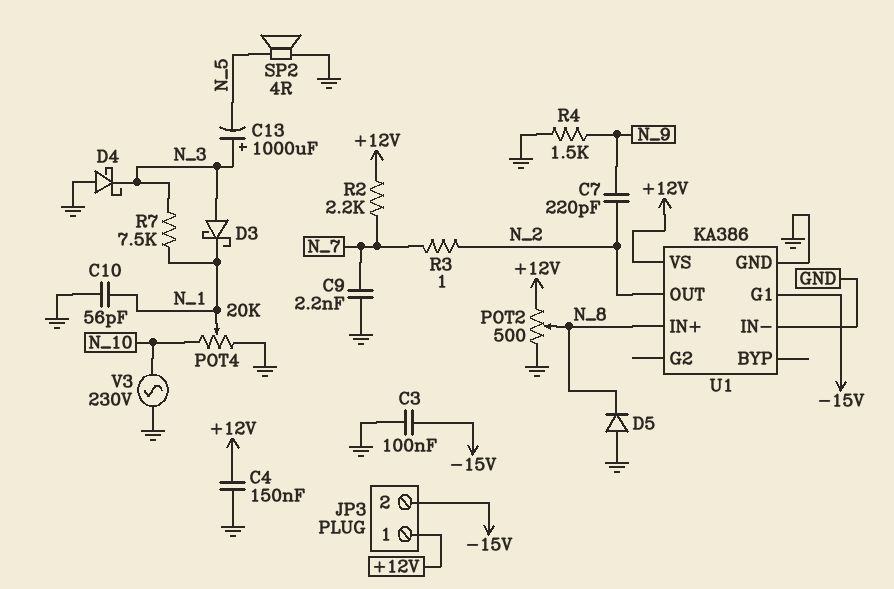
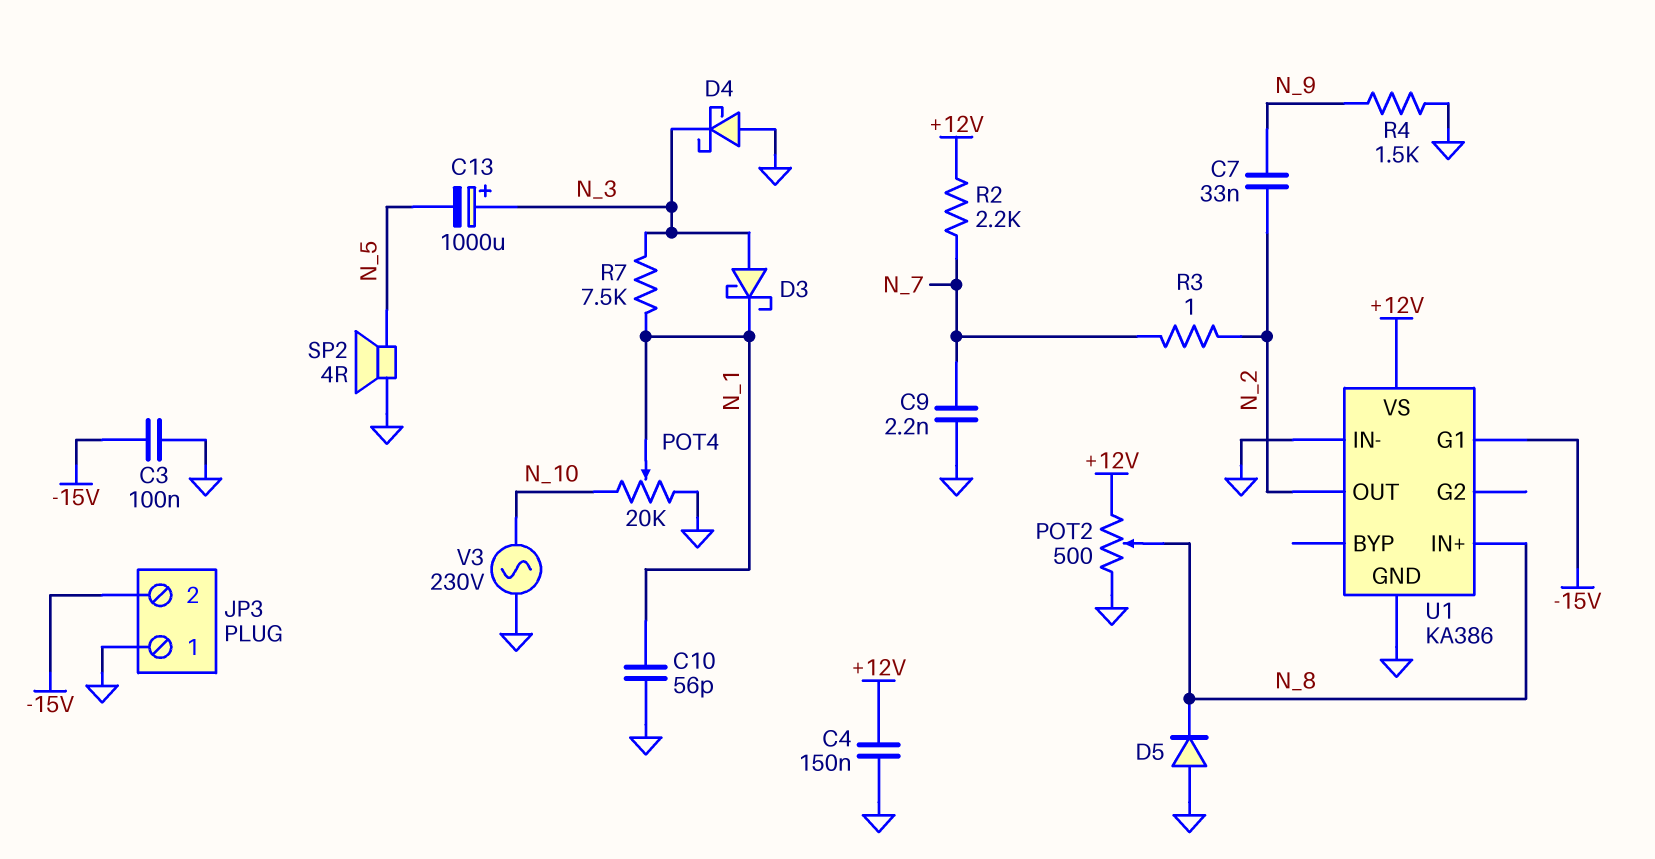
C7: 220pF (N_2, N_9) -> 33nF (N_2, N_9)
JP3 pin 1: +12V -> GND

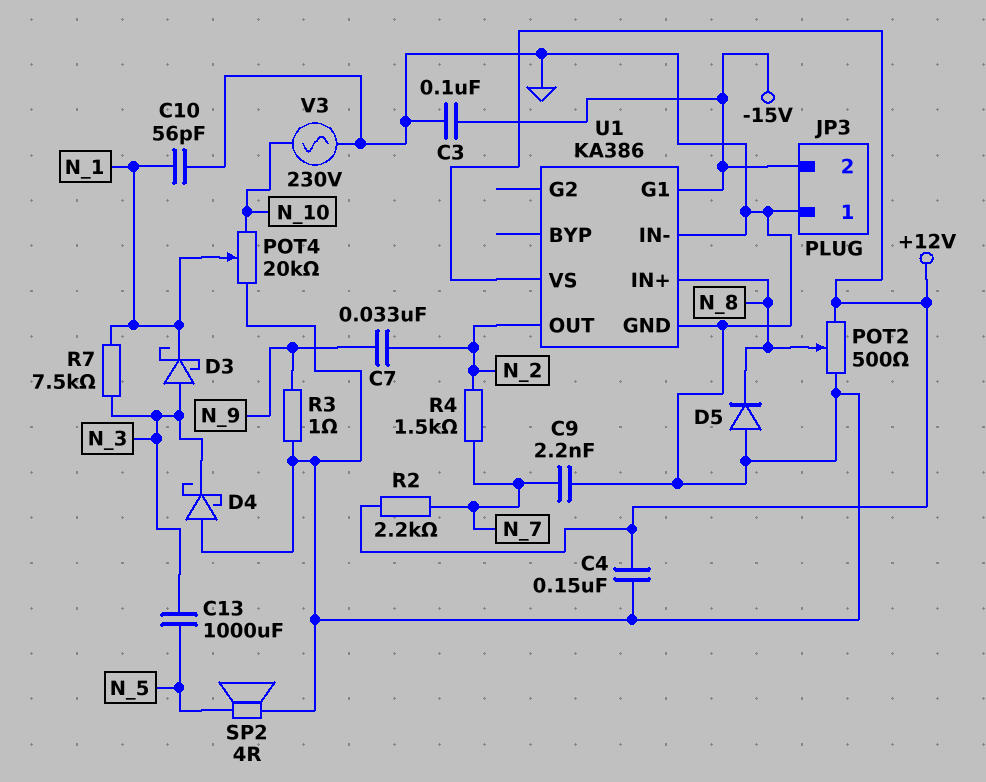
C13: 1000uF (plus N_3, minus N_5) -> 1000uF (N_3, N_5)
R3: 1 (N_2, N_7) -> 1 (GND, N_9)
R4: 1.5k (GND, N_9) -> 1.5k (N_2, N_7)

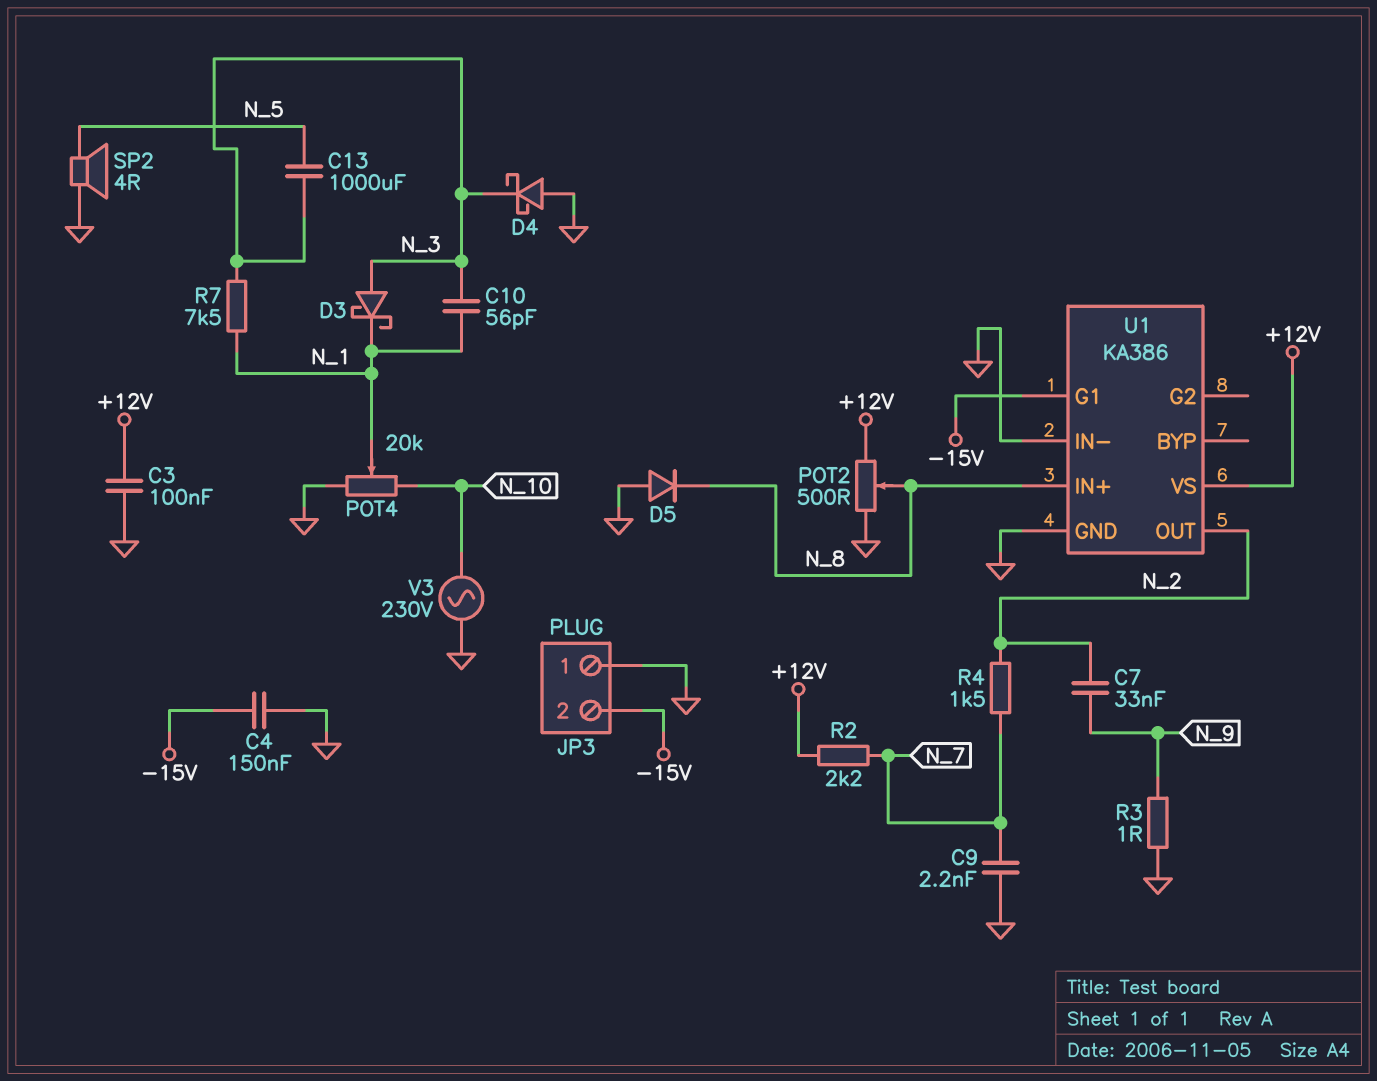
C3: 100nF (-15V, GND) -> 100nF (+12V, GND)
C4: 150nF (+12V, GND) -> 150nF (-15V, GND)
C10: 56pF (GND, N_1) -> 56pF (N_1, N_3)

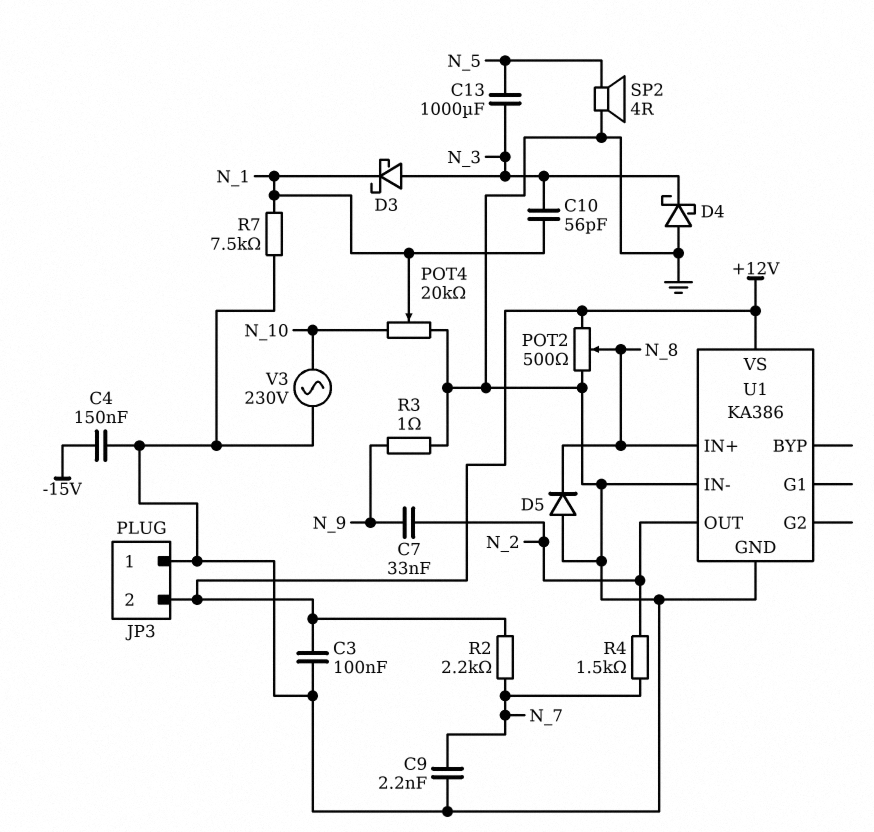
JP3 pin 2: -15V -> +12V
R7: 7.5k (N_1, N_3) -> 7.5k (GND, N_1)
U1 pin G1: -15V -> none

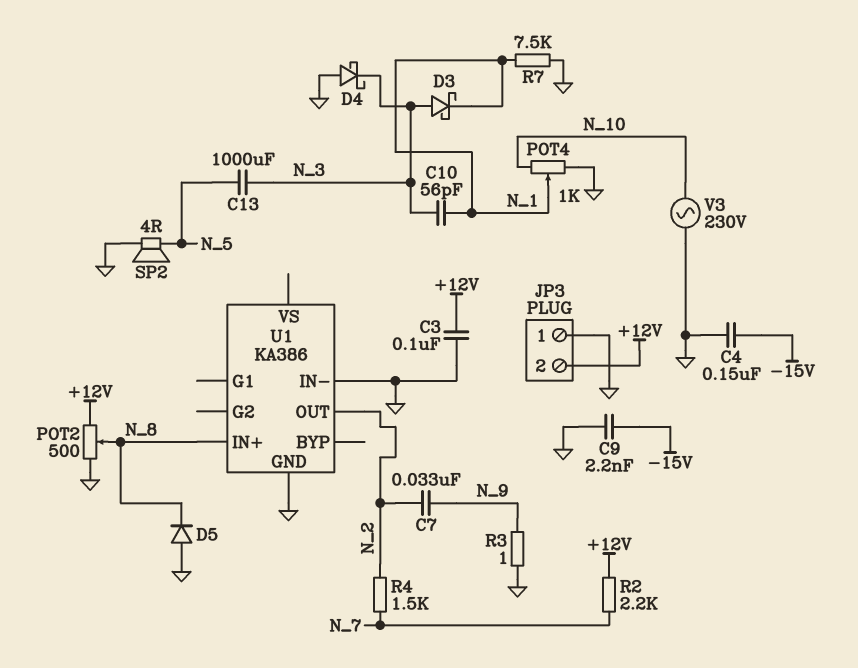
C9: 2.2nF (GND, N_7) -> 2.2nF (-15V, GND)
POT4: 20k (GND, N_10, wiper N_1) -> 1k (GND, N_10, wiper N_1)
U1 pin VS: +12V -> none

